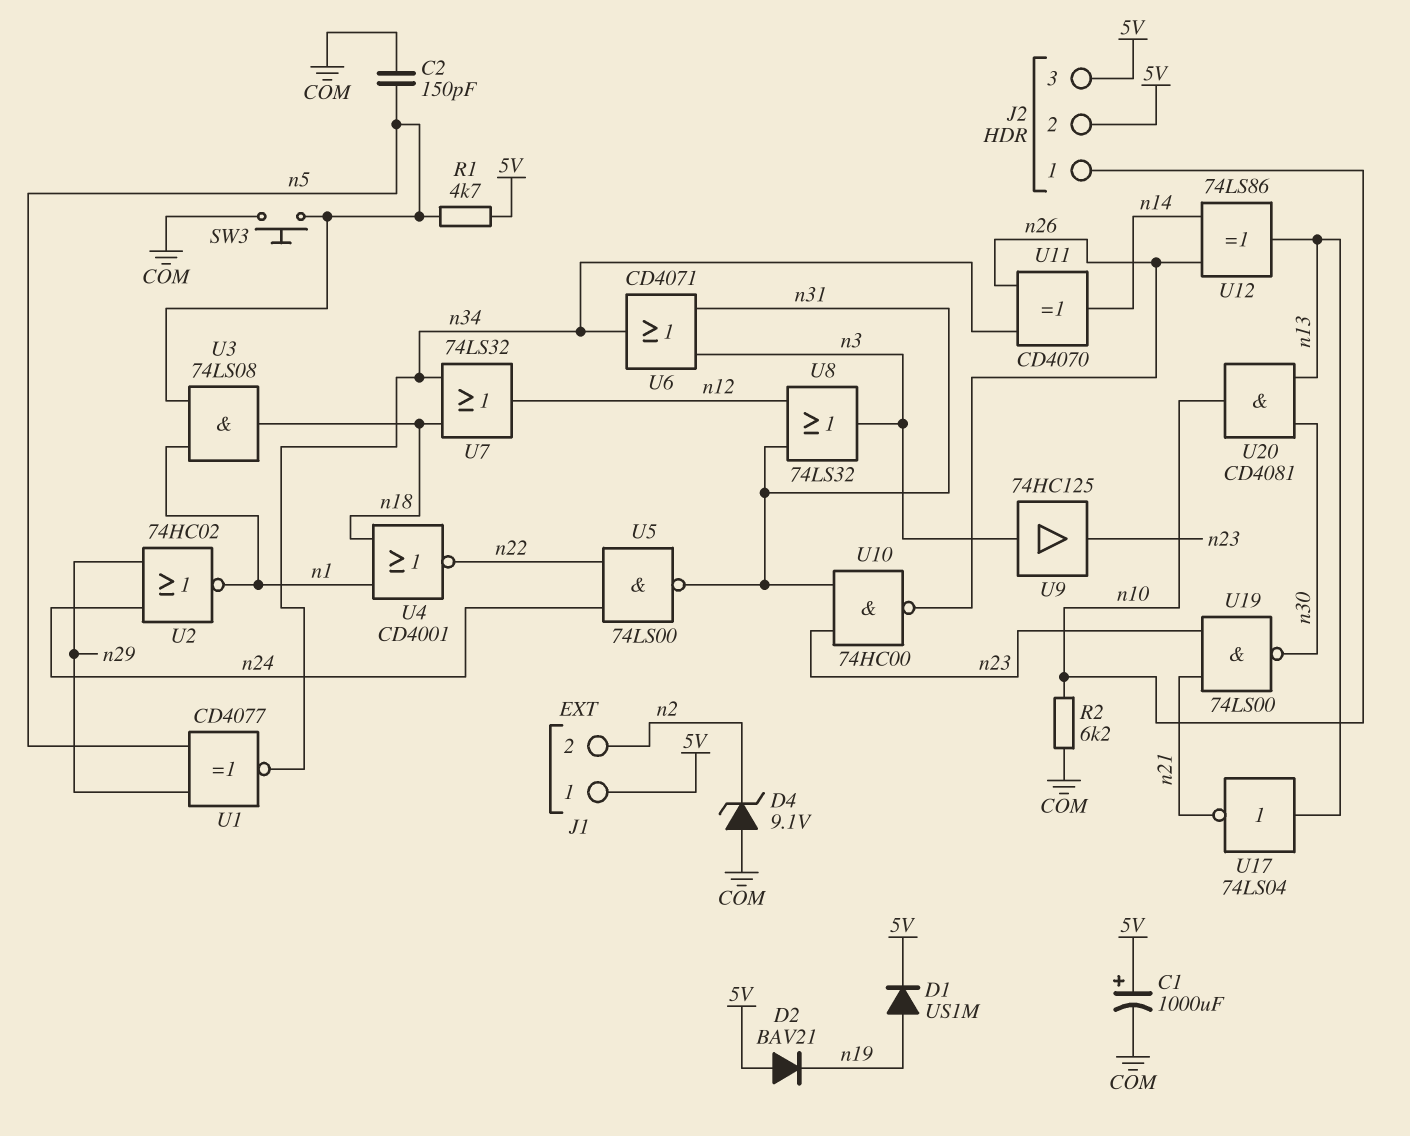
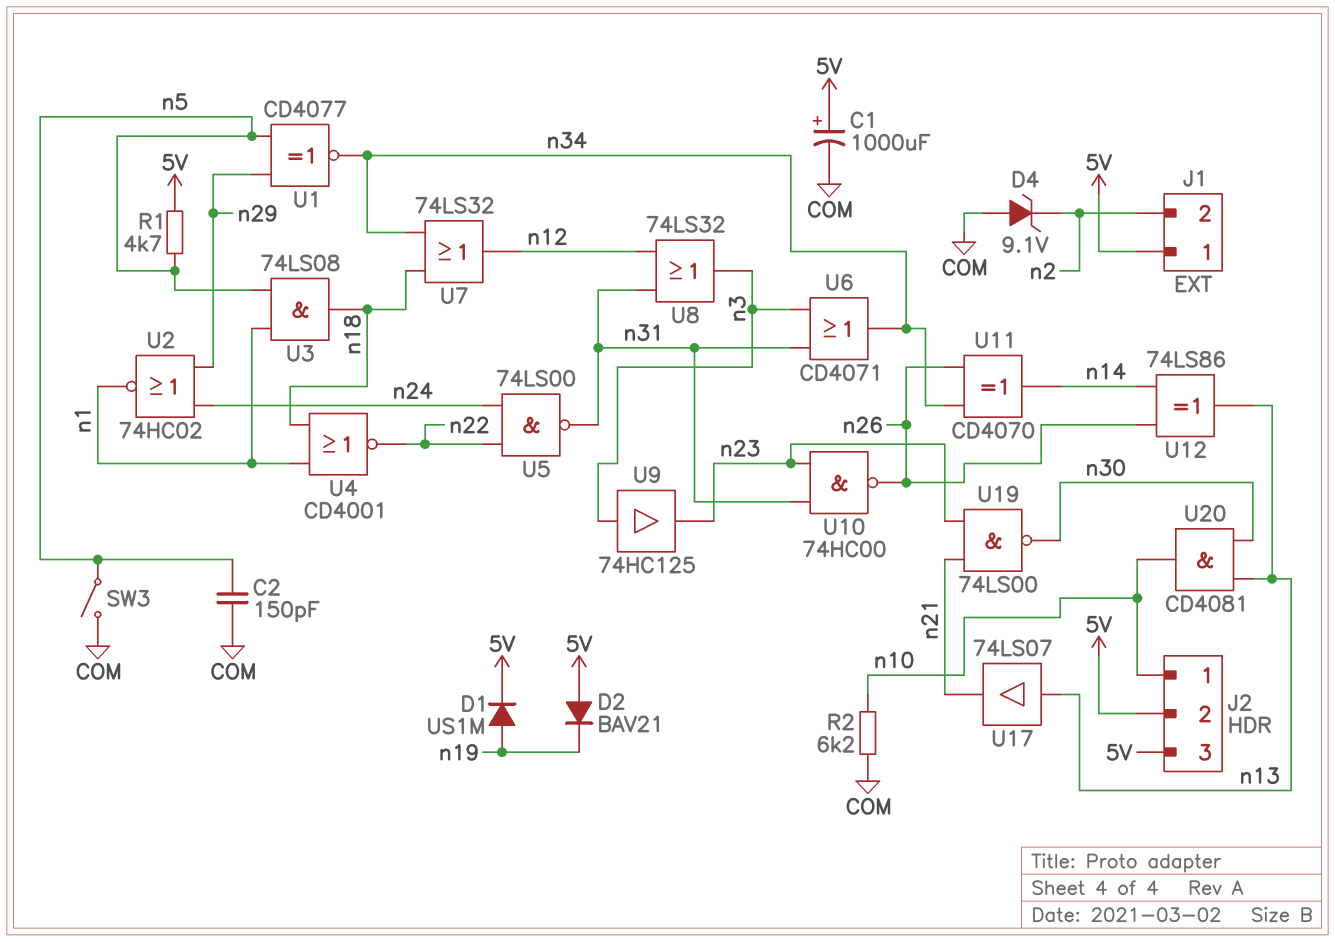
SW3: button (COM, n5) -> switch (COM, n5)
U17: NOT 74LS04 (in n13, out n21) -> buffer 74LS07 (in n13, out n21)

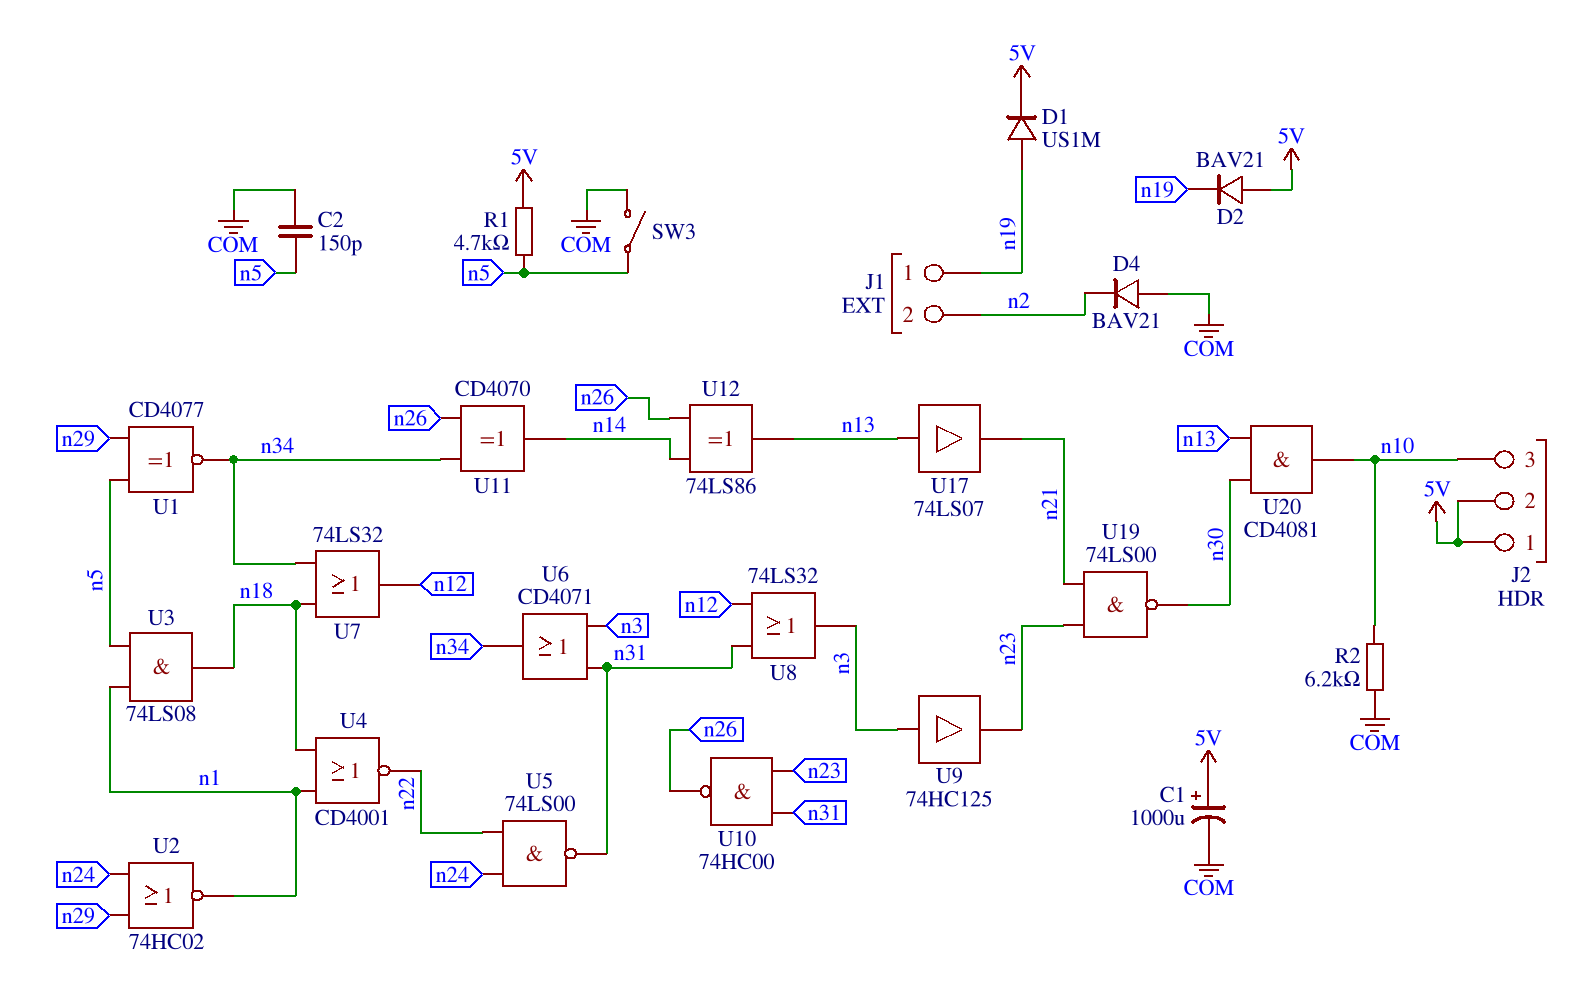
D4: zener 9.1V (A COM, K n2) -> diode BAV21 (A COM, K n2)
J1 pin 1: 5V -> n19
J2 pin 1: n10 -> 5V
J2 pin 3: 5V -> n10

